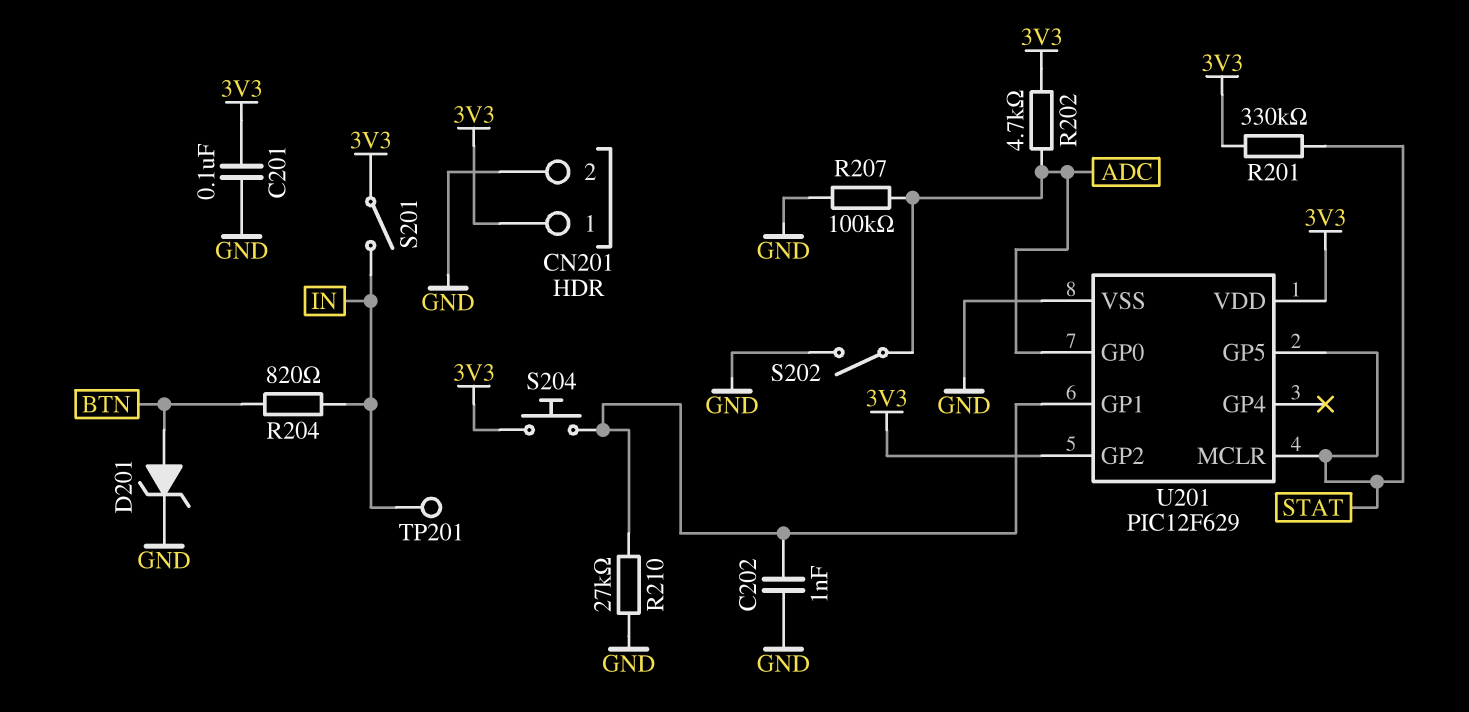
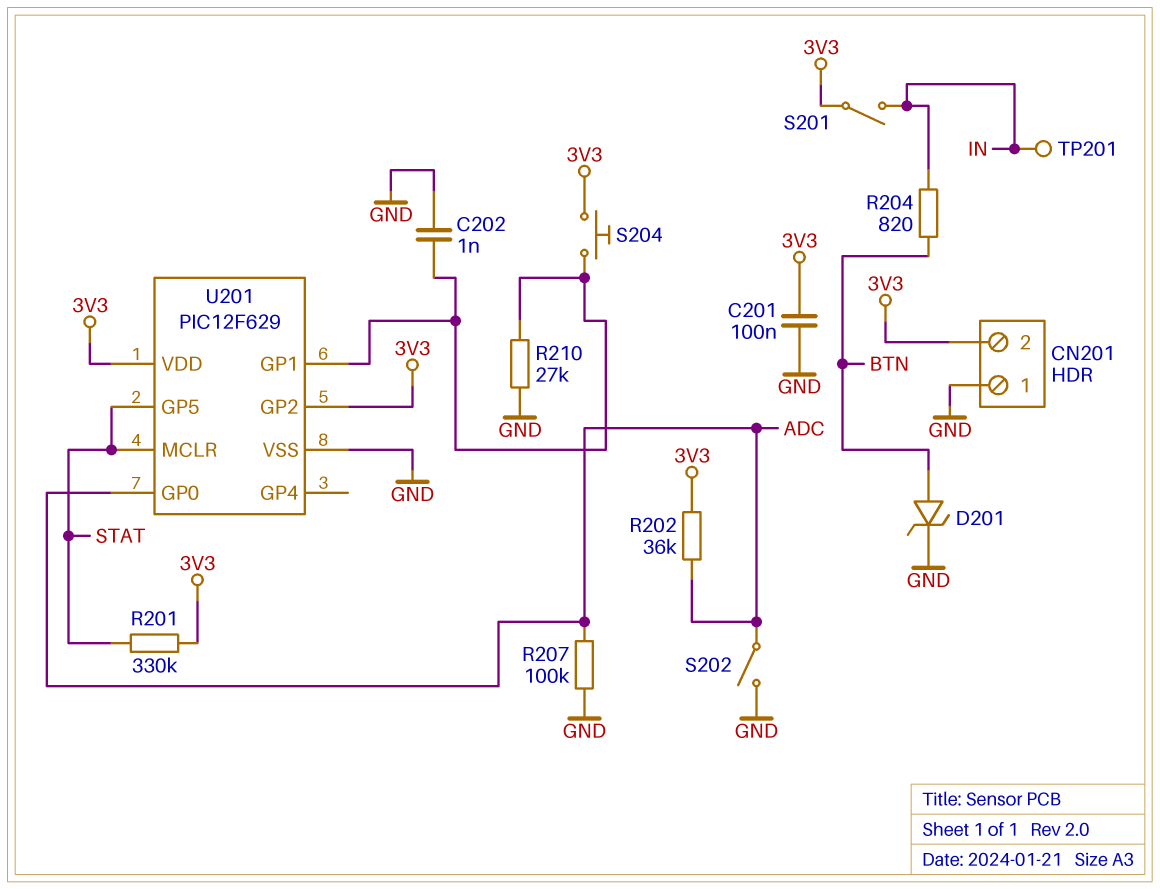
CN201 pin 1: 3V3 -> GND
CN201 pin 2: GND -> 3V3
R202: 4.7k (3V3, ADC) -> 36k (3V3, ADC)

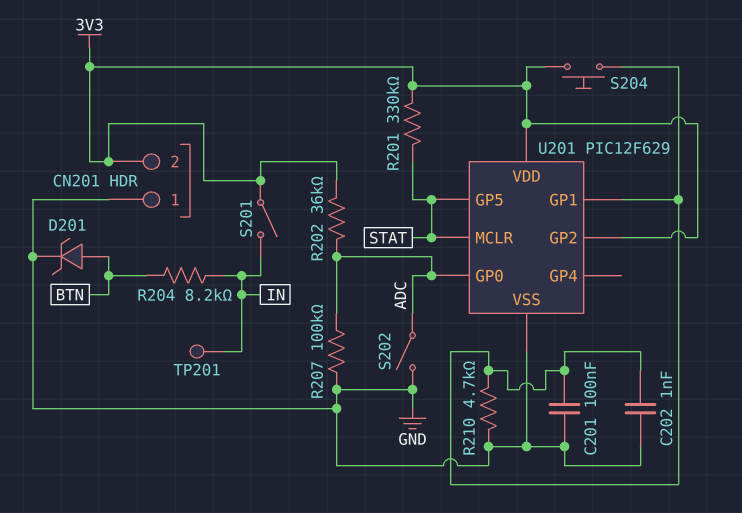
C201: 100nF (3V3, GND) -> 100nF (GND, U201/GP1)
R204: 820 (BTN, IN) -> 8.2k (BTN, IN)
R210: 27k (GND, U201/GP1) -> 4.7k (GND, U201/GP1)

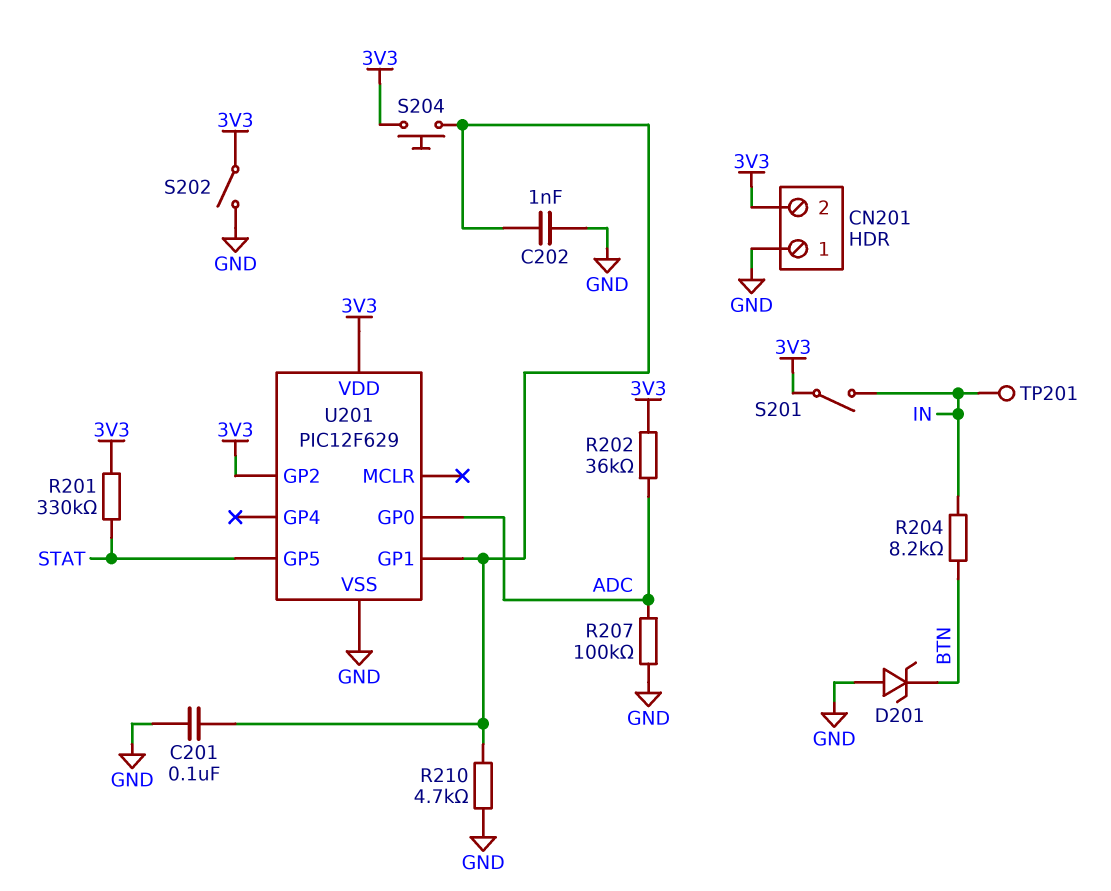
D201: zener (A BTN, K GND) -> zener (A GND, K BTN)
S202: switch (ADC, GND) -> switch (3V3, GND)
U201 pin MCLR: STAT -> none

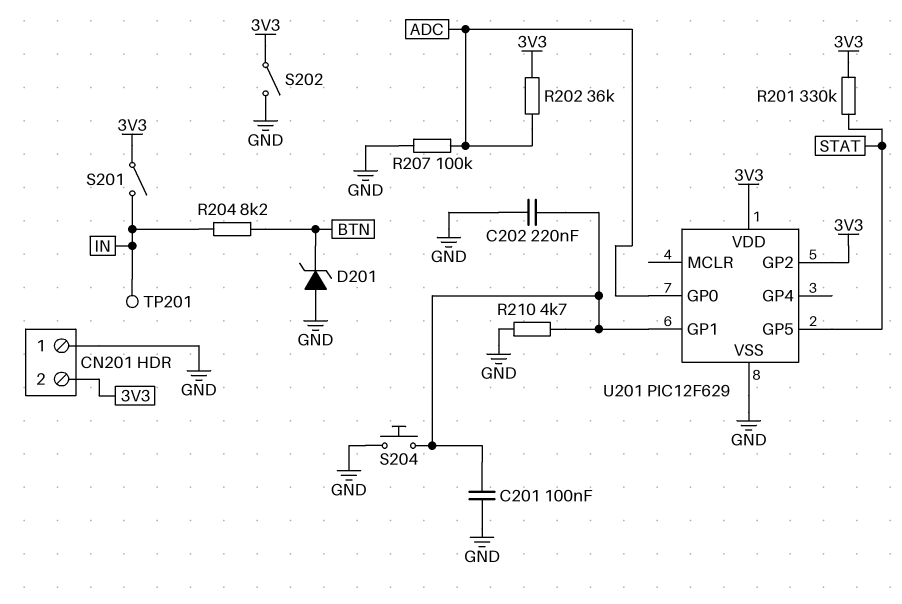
C202: 1nF (GND, U201/GP1) -> 220nF (GND, U201/GP1)
S204: button (3V3, U201/GP1) -> button (GND, U201/GP1)

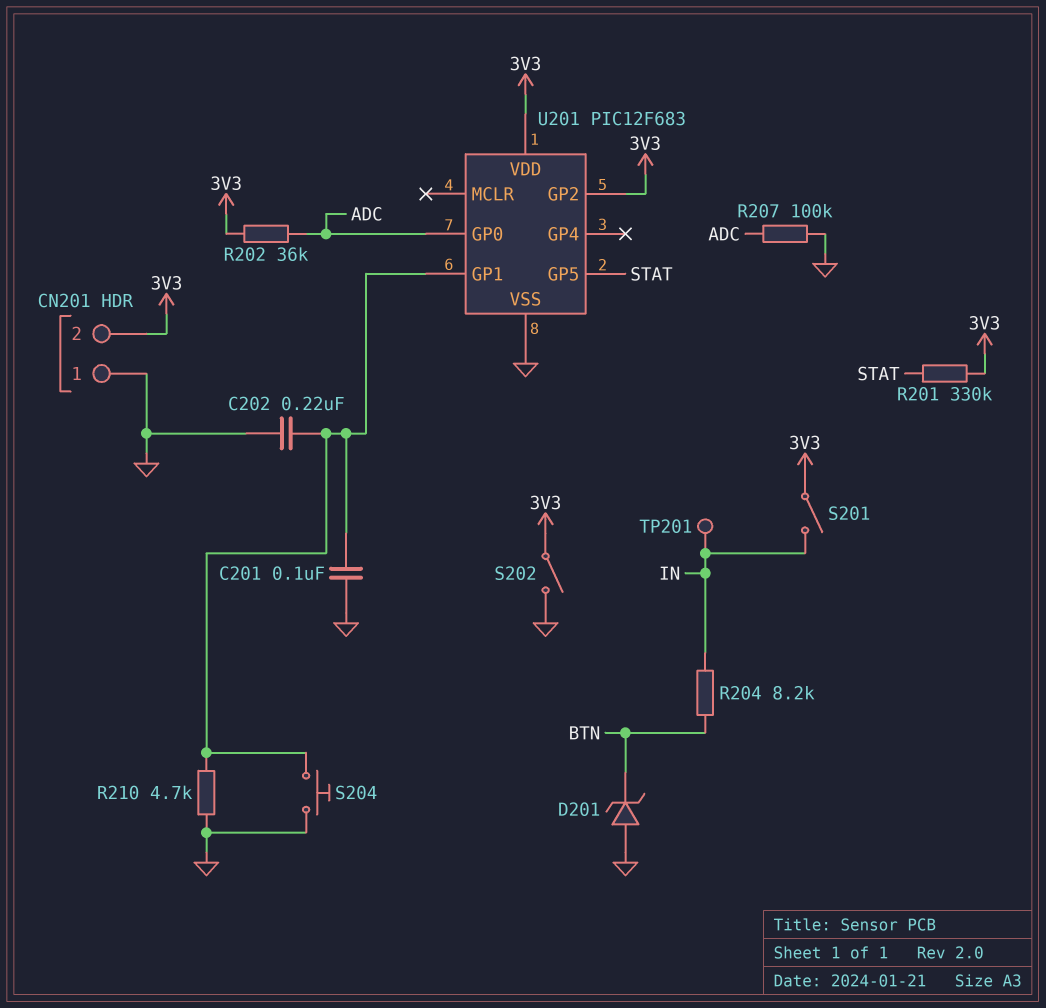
U201: PIC12F629 -> PIC12F683

